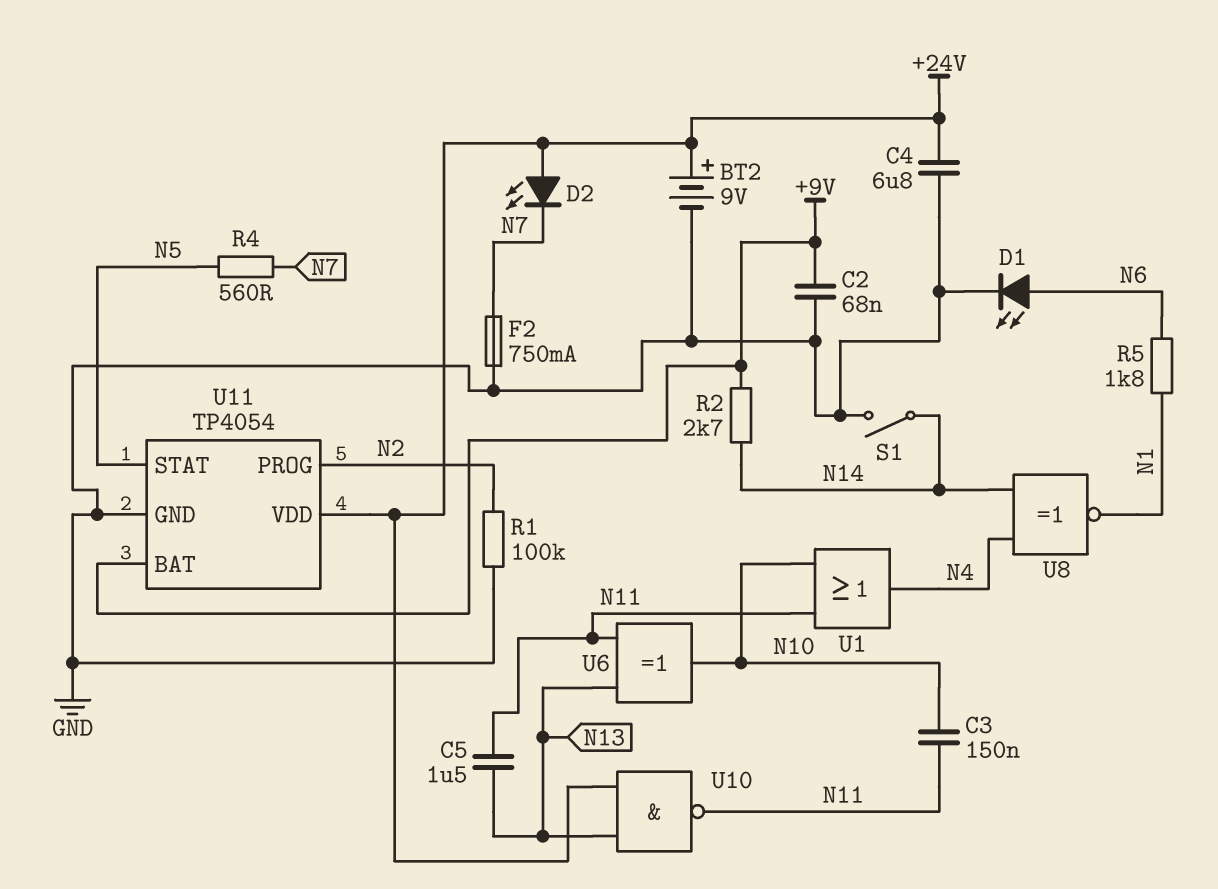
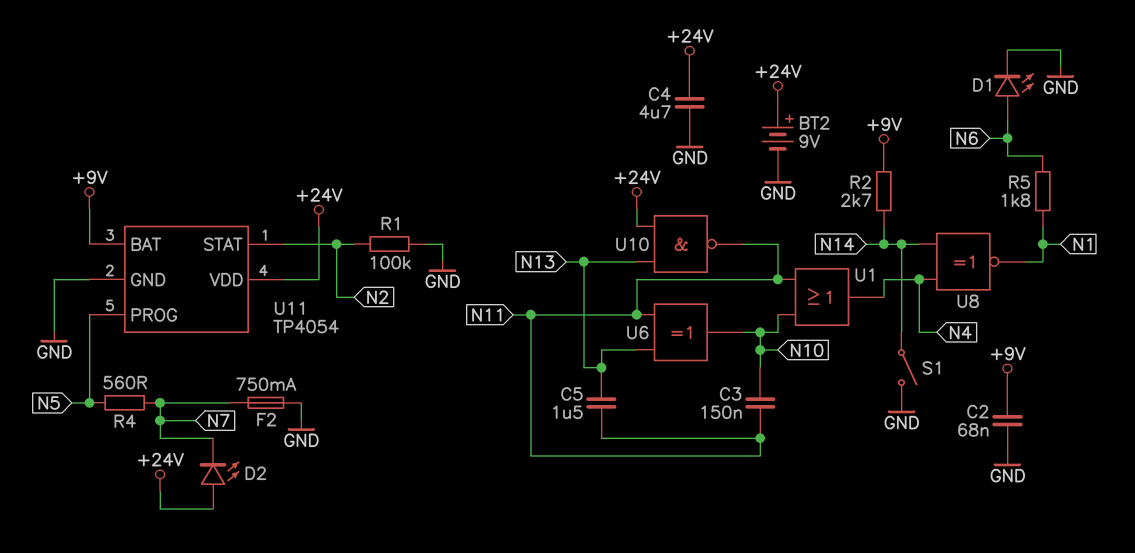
C4: 6.8uF (+24V, GND) -> 4.7uF (+24V, GND)
U11 pin PROG: N2 -> N5
U11 pin STAT: N5 -> N2

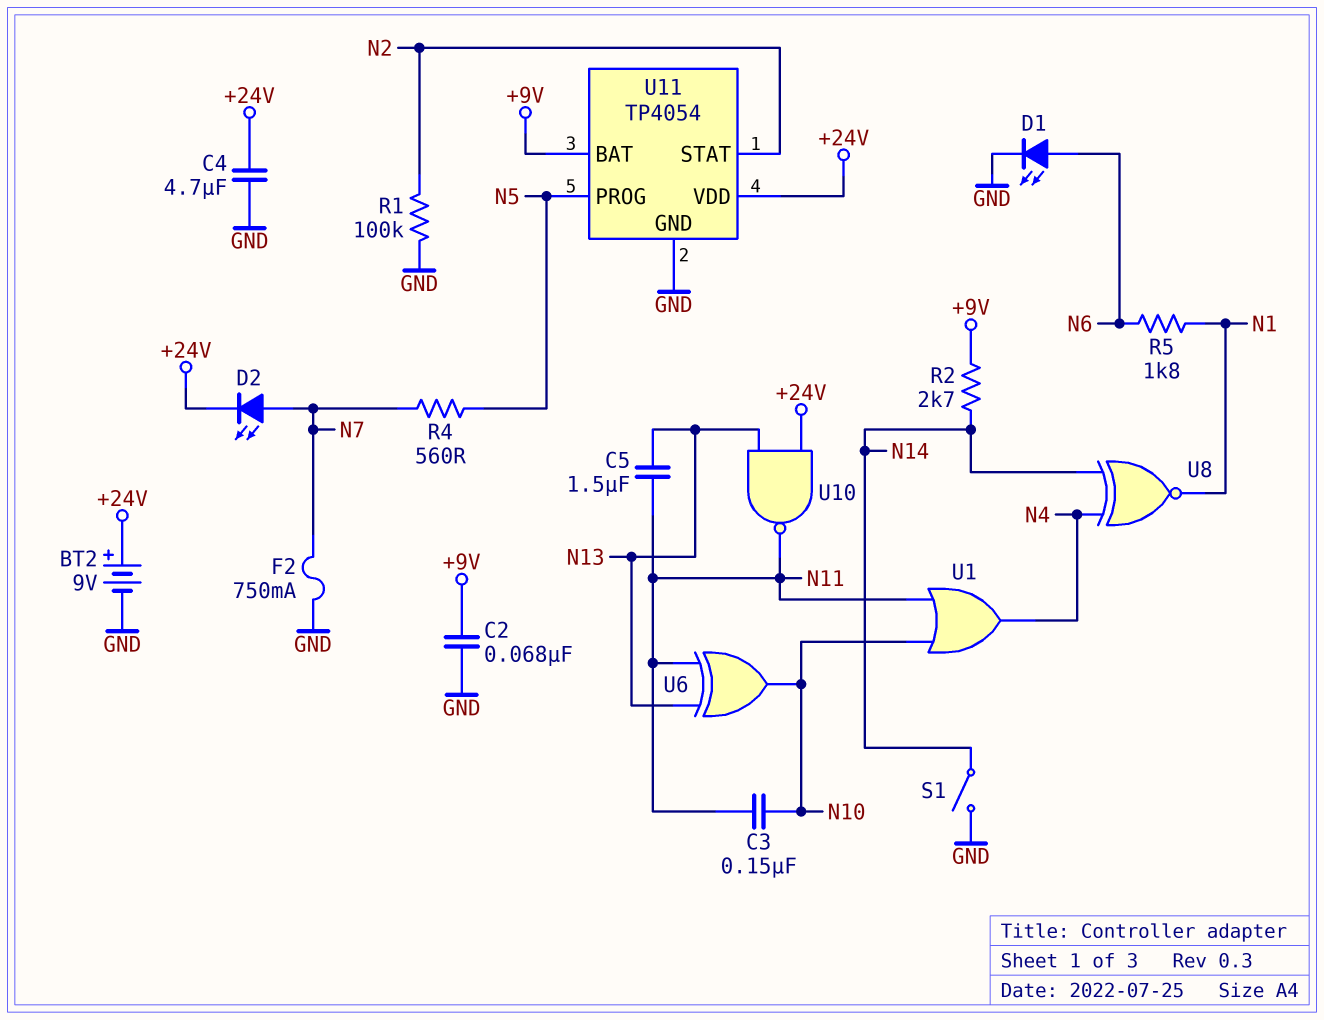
D2: LED (A +24V, K N7) -> LED (A N7, K +24V)

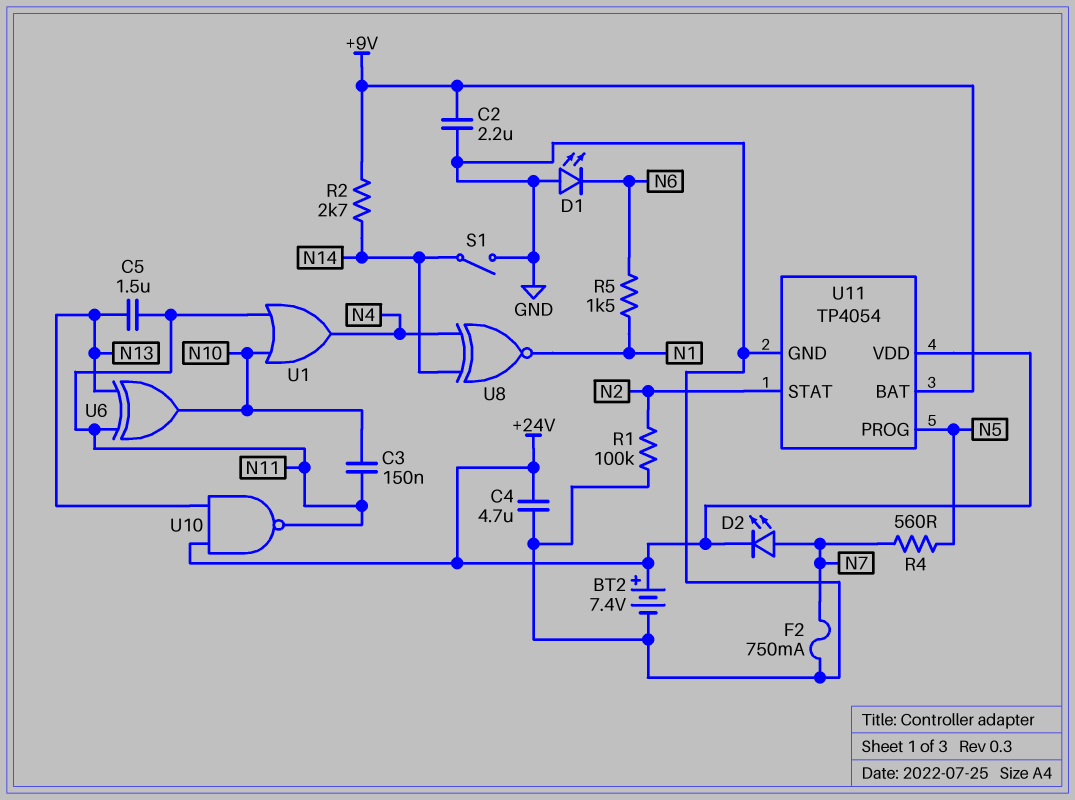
BT2: 9V (plus +24V, minus GND) -> 7.4V (plus +24V, minus GND)
C2: 68nF (+9V, GND) -> 2.2uF (+9V, GND)
D1: LED (A N6, K GND) -> LED (A GND, K N6)
R5: 1.8k (N1, N6) -> 1.5k (N1, N6)

